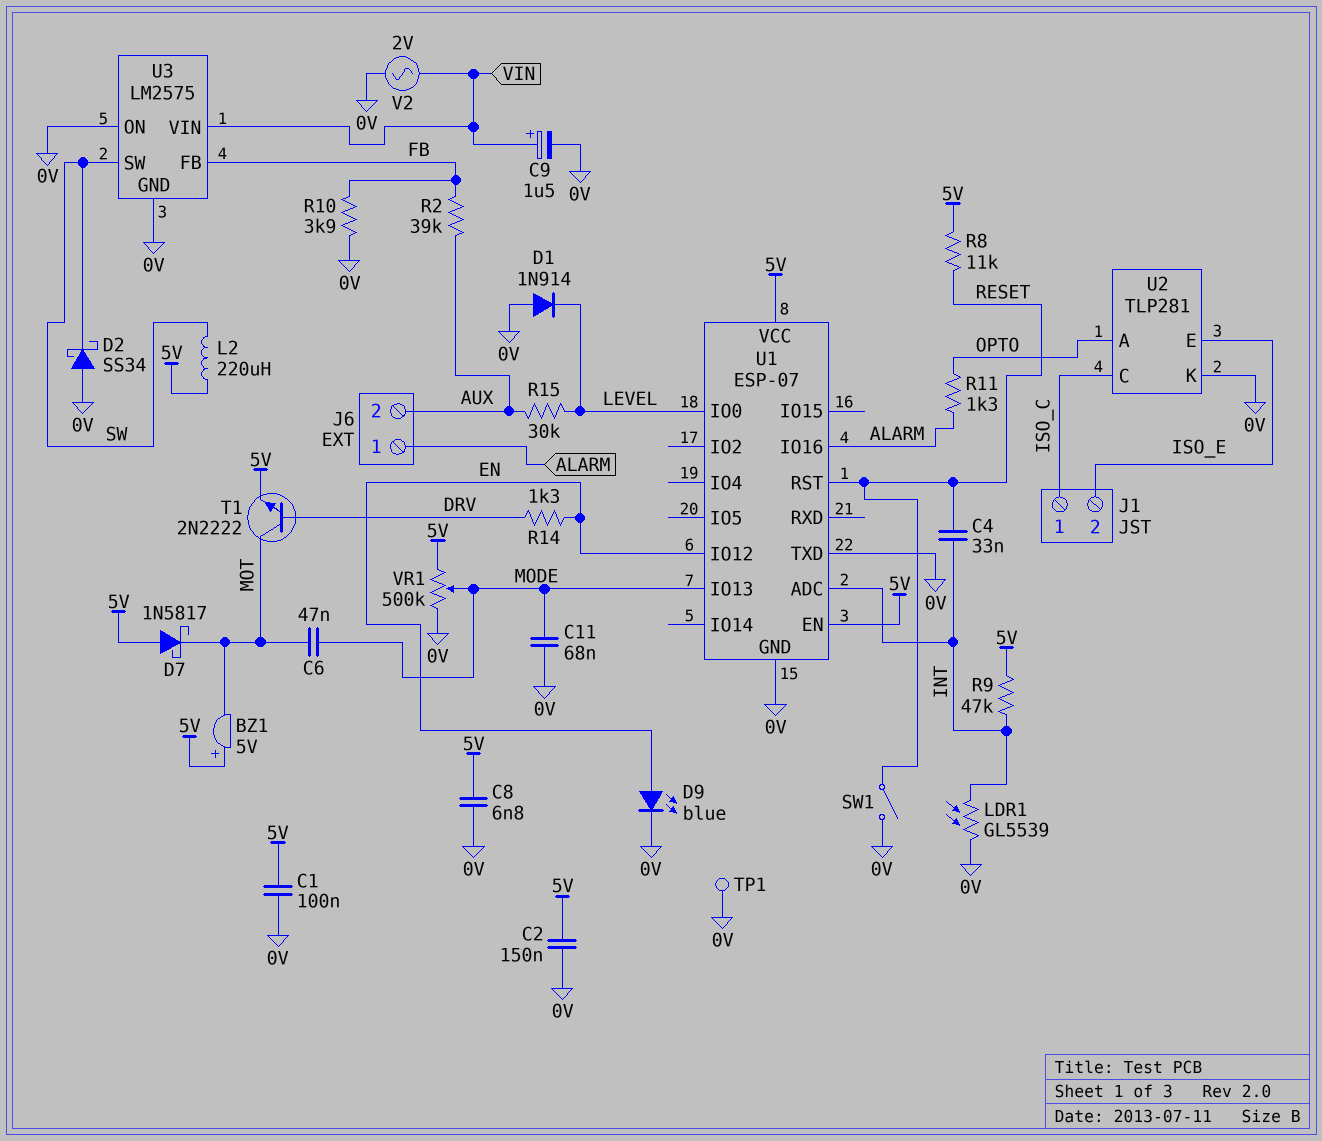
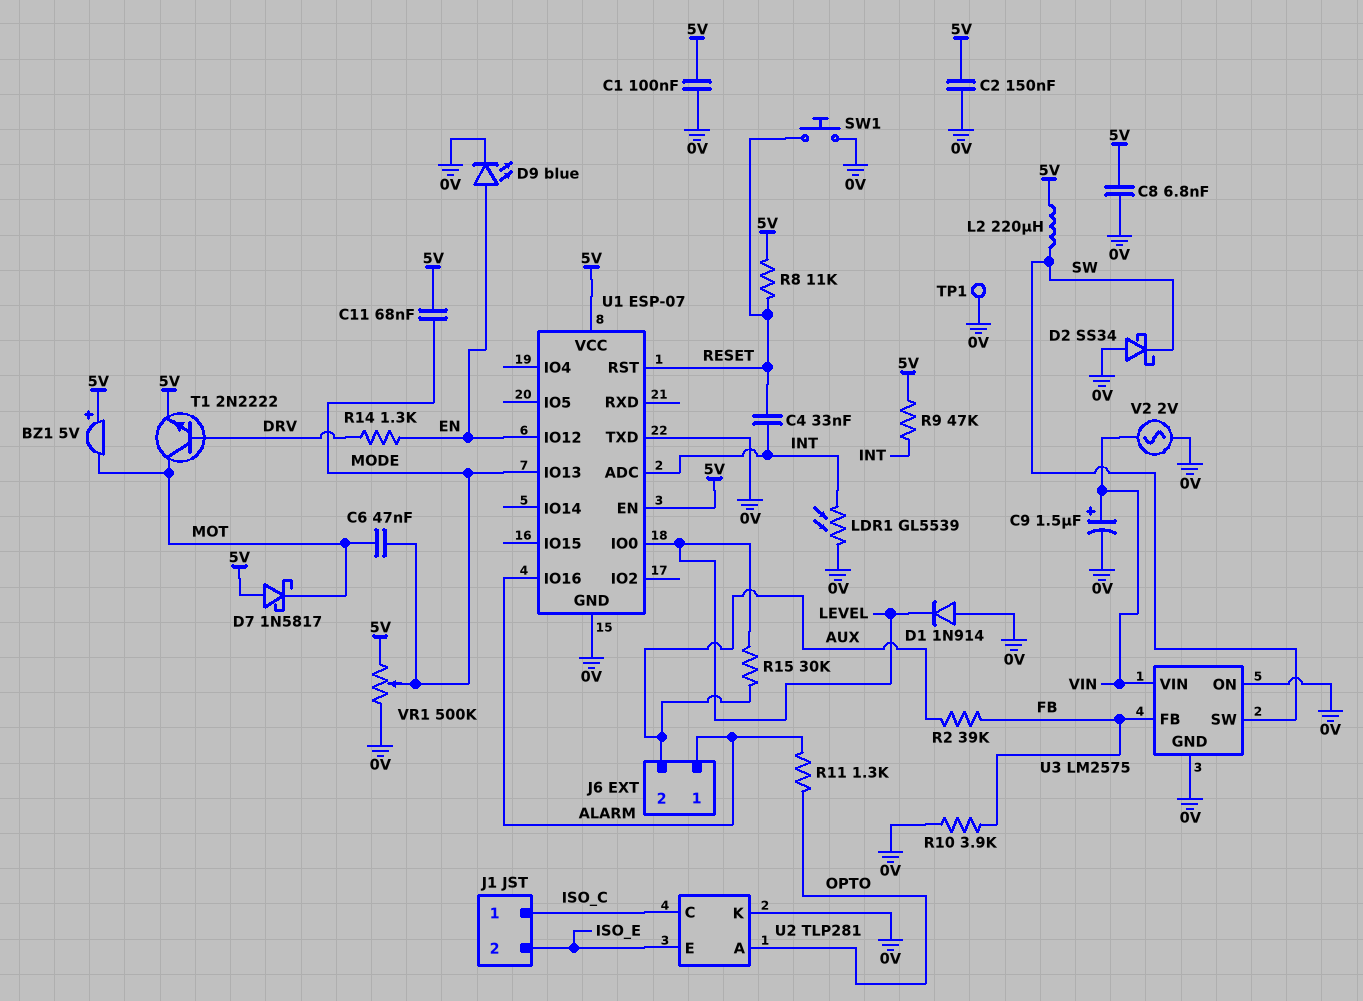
C11: 68nF (0V, MODE) -> 68nF (5V, MODE)
SW1: switch (0V, RESET) -> button (0V, RESET)

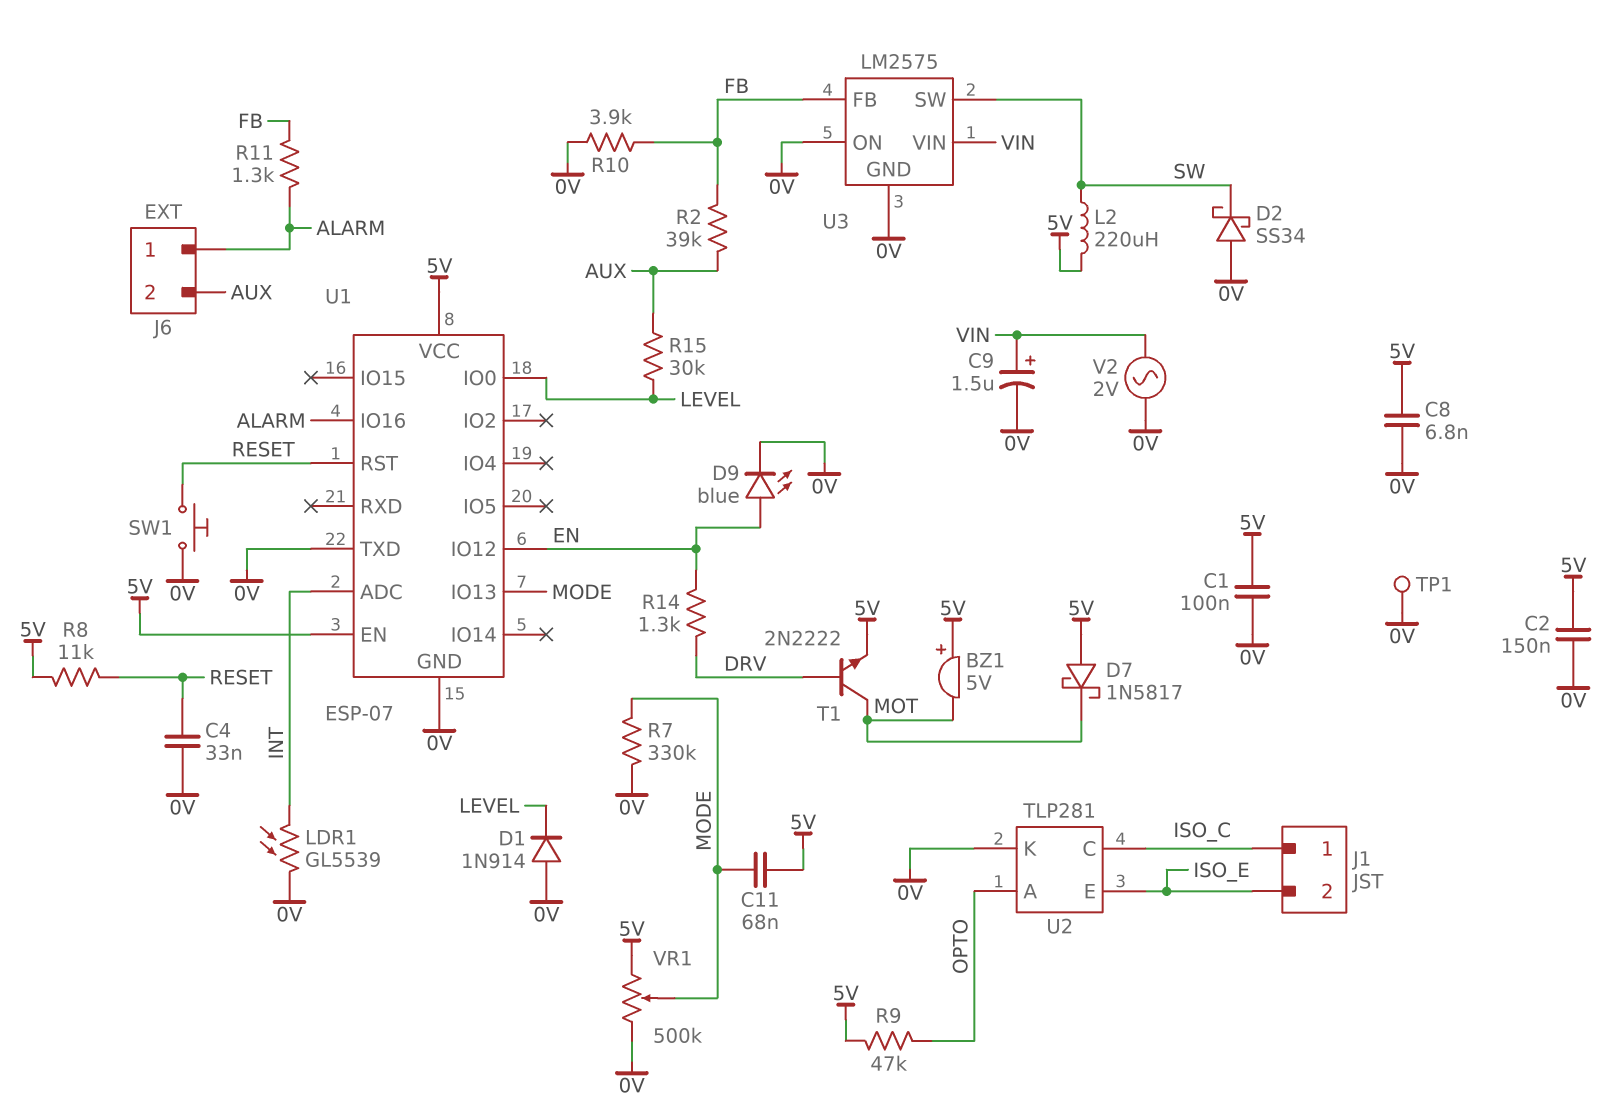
C4: 33nF (INT, RESET) -> 33nF (0V, RESET)
C6: 47nF (MODE, MOT) -> none
R7: none -> 330k (0V, MODE)
R9: 47k (5V, INT) -> 47k (5V, OPTO)
R11: 1.3k (ALARM, OPTO) -> 1.3k (ALARM, FB)

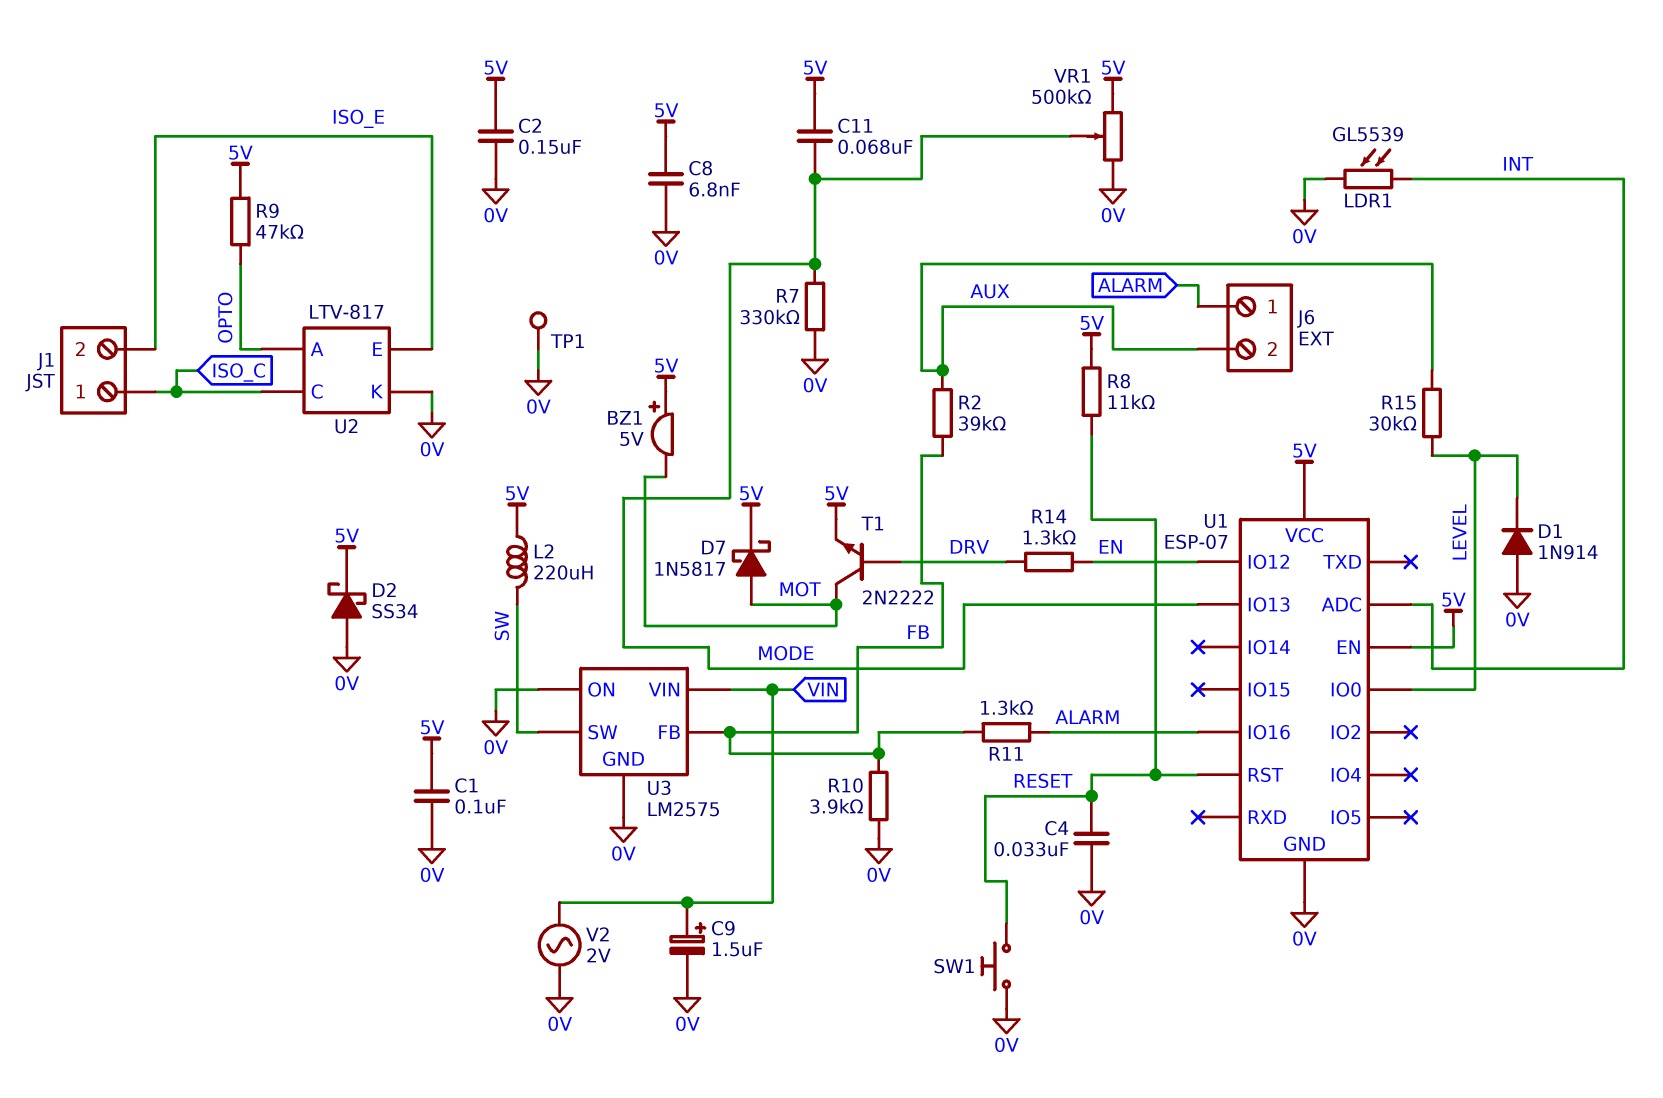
D2: schottky SS34 (A 0V, K SW) -> schottky SS34 (A 0V, K 5V)
D7: schottky 1N5817 (A 5V, K MOT) -> schottky 1N5817 (A MOT, K 5V)
D9: LED blue (A EN, K 0V) -> none
U1 pin TXD: 0V -> none
U2: TLP281 -> LTV-817

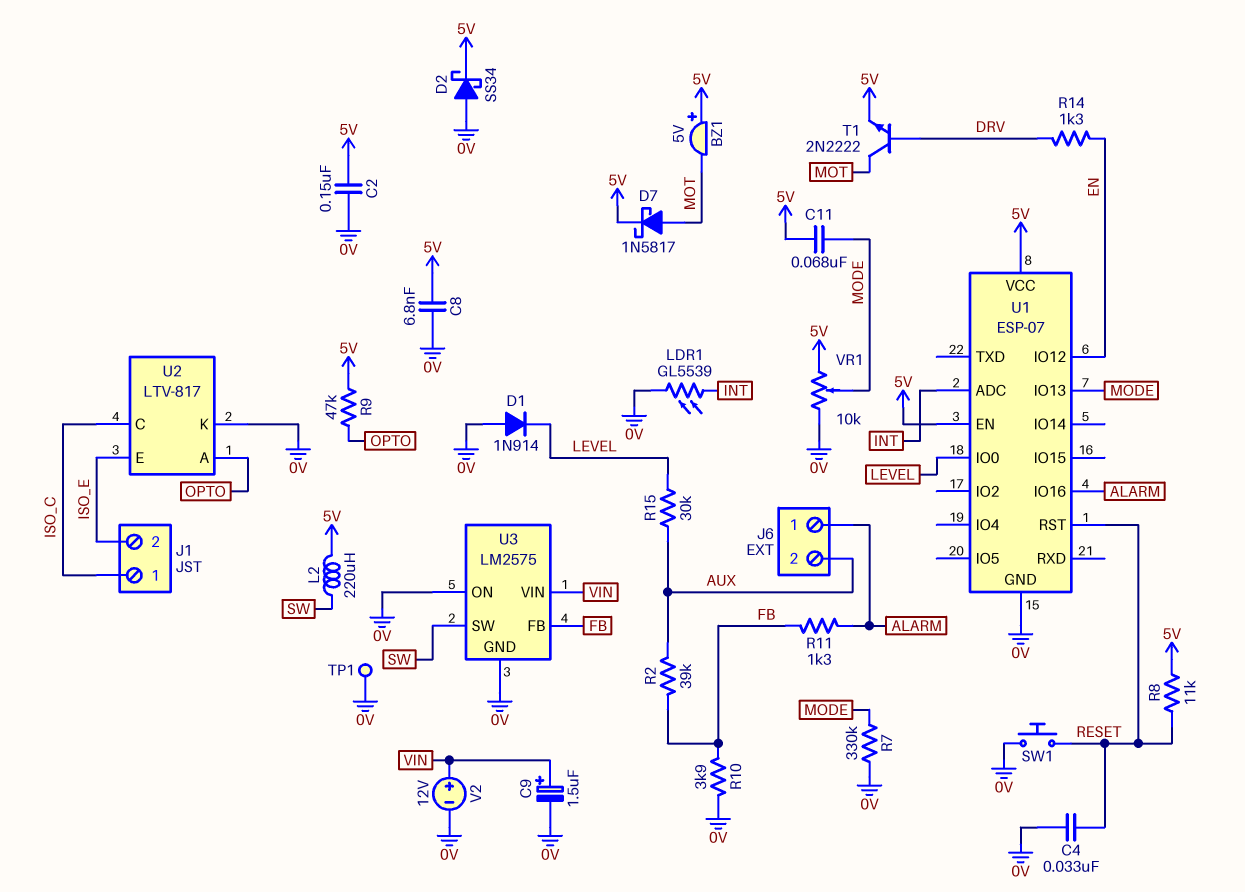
C1: 100nF (0V, 5V) -> none
V2: AC 2V (0V, VIN) -> 12V (plus VIN, minus 0V)
VR1: 500k (0V, 5V, wiper MODE) -> 10k (0V, 5V, wiper MODE)

